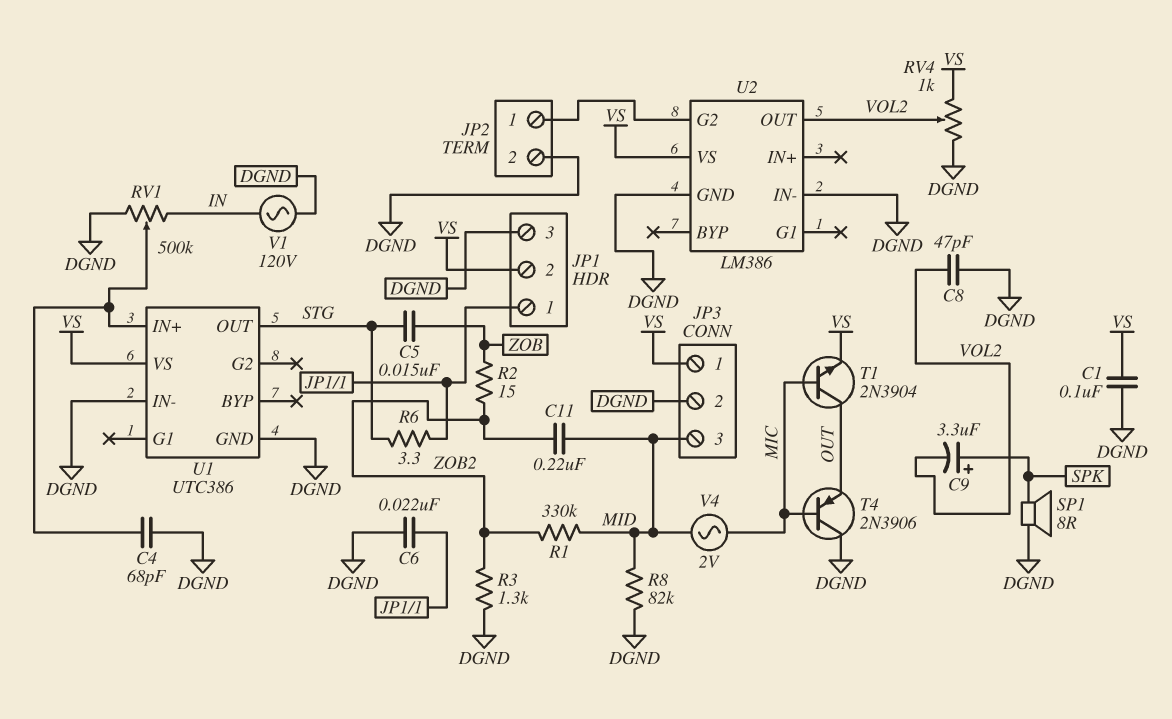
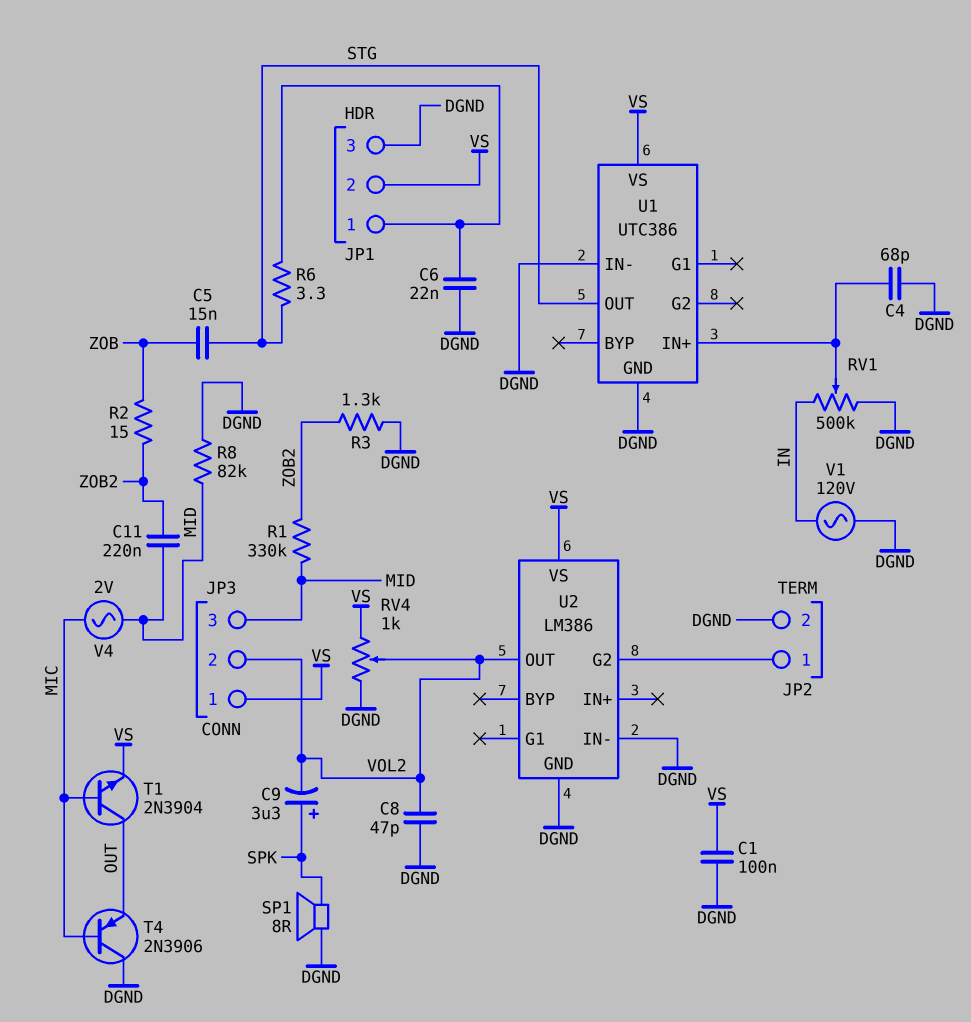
JP3 pin 2: DGND -> VOL2

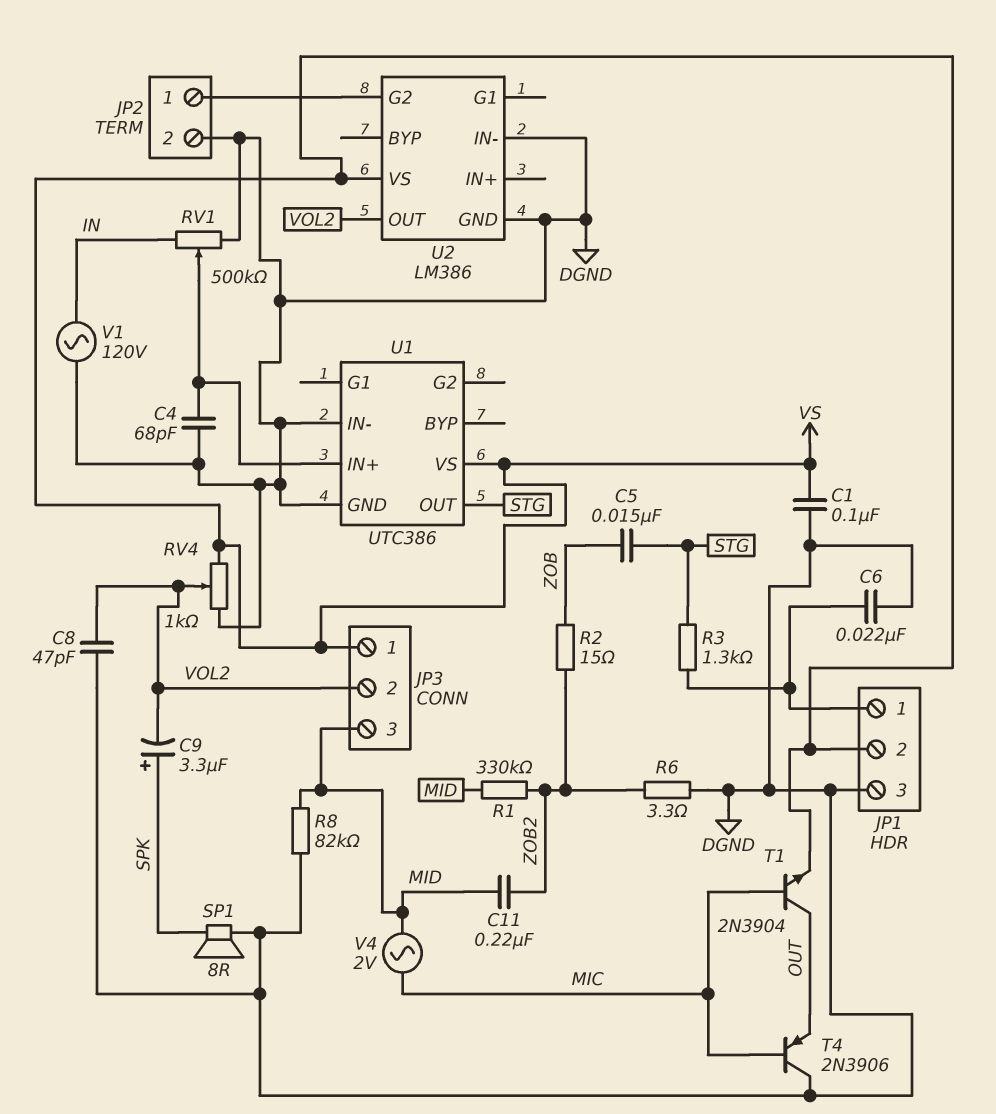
R3: 1.3k (DGND, ZOB2) -> 1.3k (JP1/1, STG)
R6: 3.3 (JP1/1, STG) -> 3.3 (DGND, ZOB2)

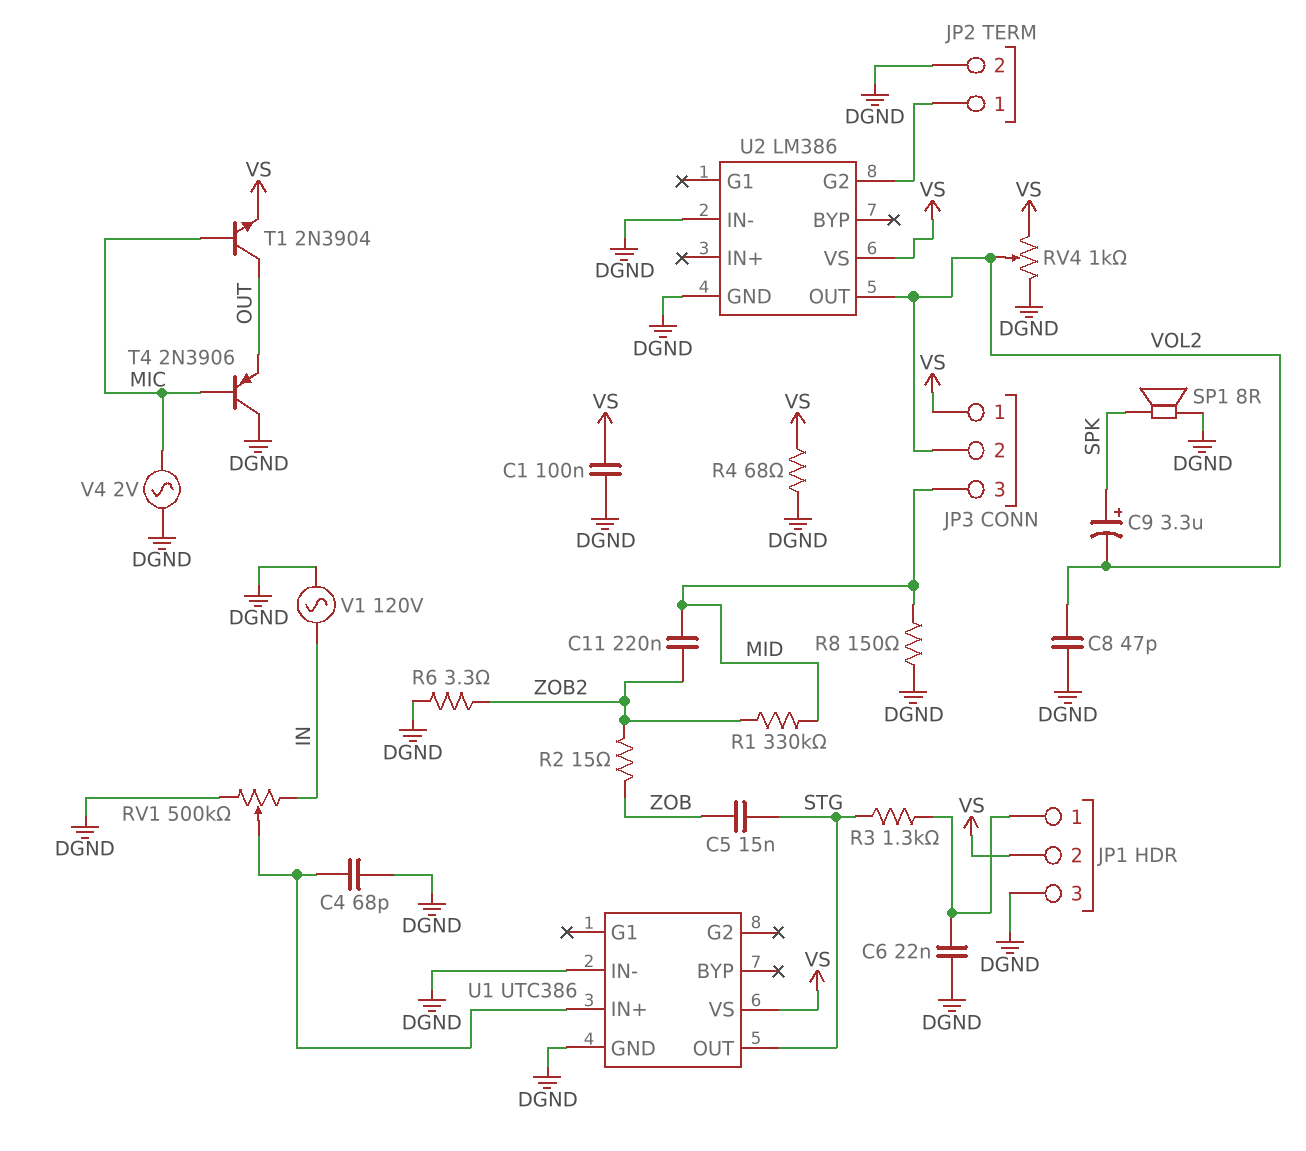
R4: none -> 68 (DGND, VS)
R8: 82k (DGND, MID) -> 150 (DGND, MID)
V4: AC 2V (MIC, MID) -> AC 2V (DGND, MIC)

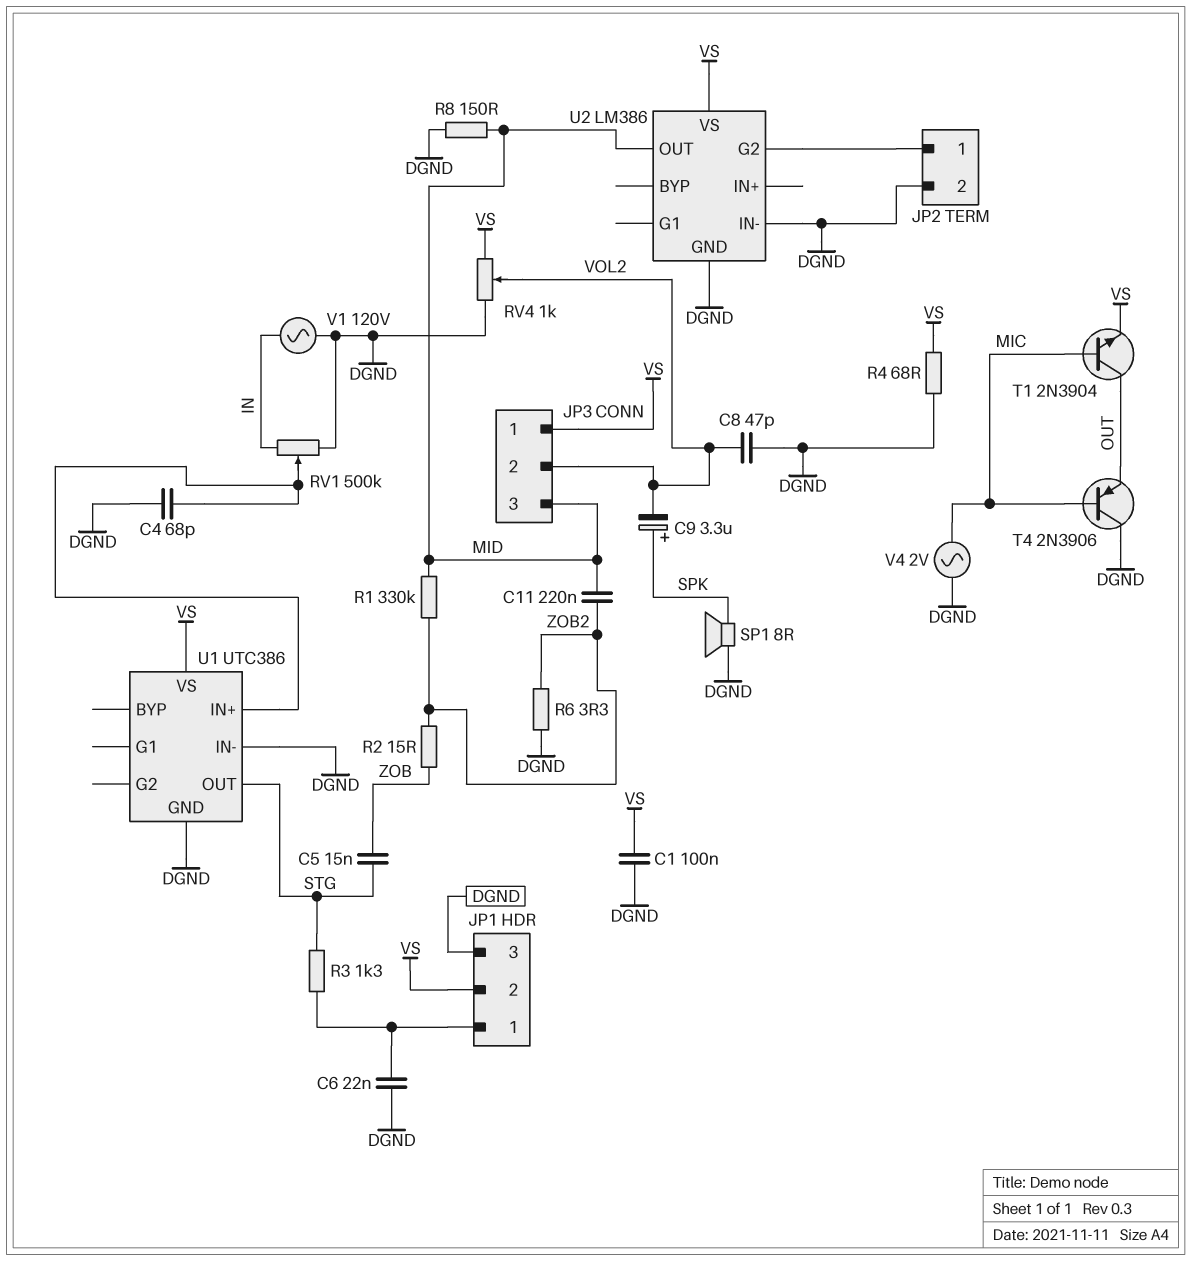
U2 pin OUT: VOL2 -> MID

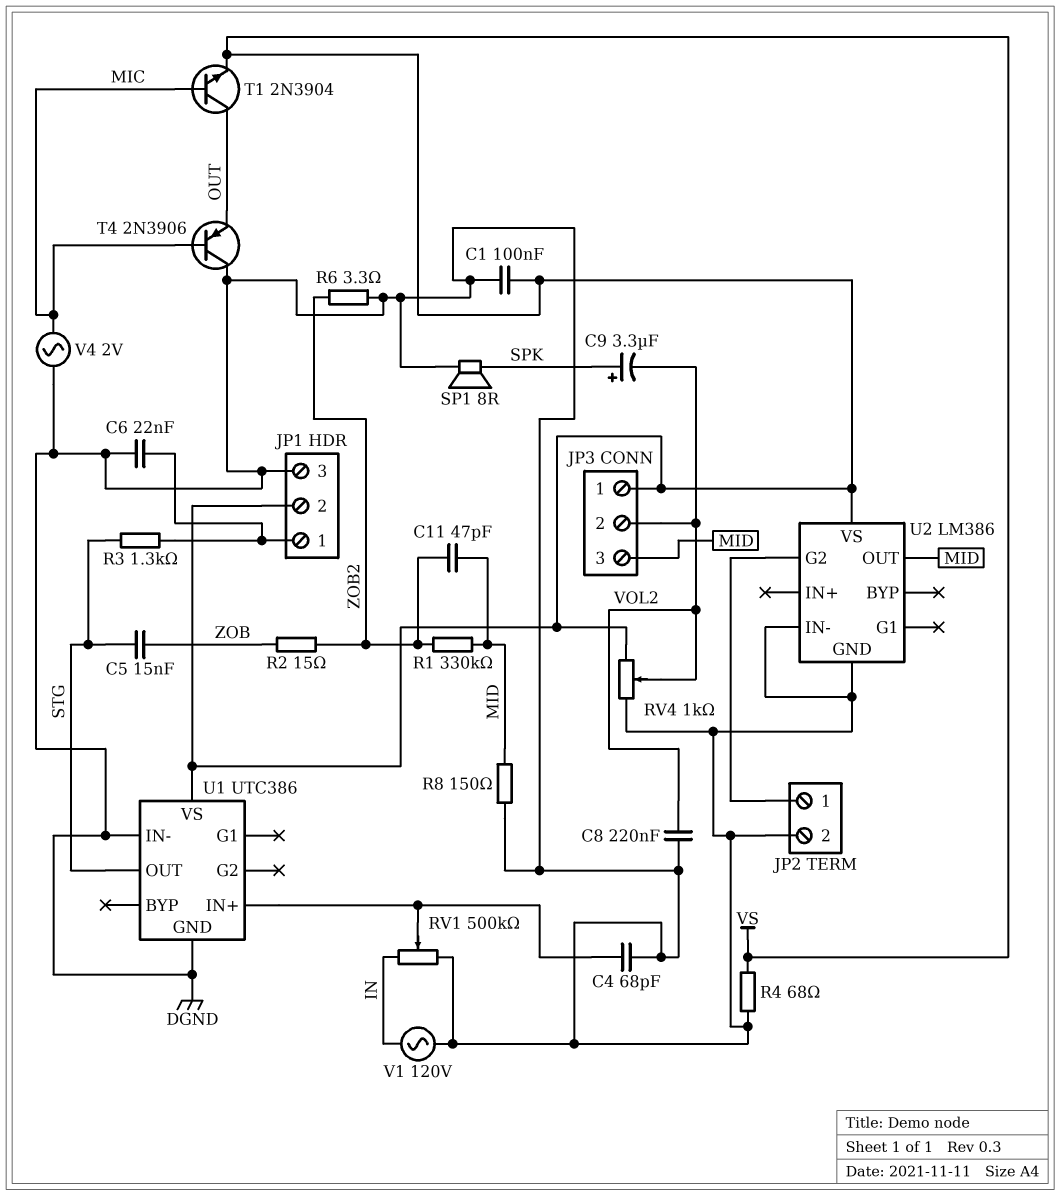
C8: 47pF (DGND, VOL2) -> 220nF (DGND, VOL2)
C11: 220nF (MID, ZOB2) -> 47pF (MID, ZOB2)

